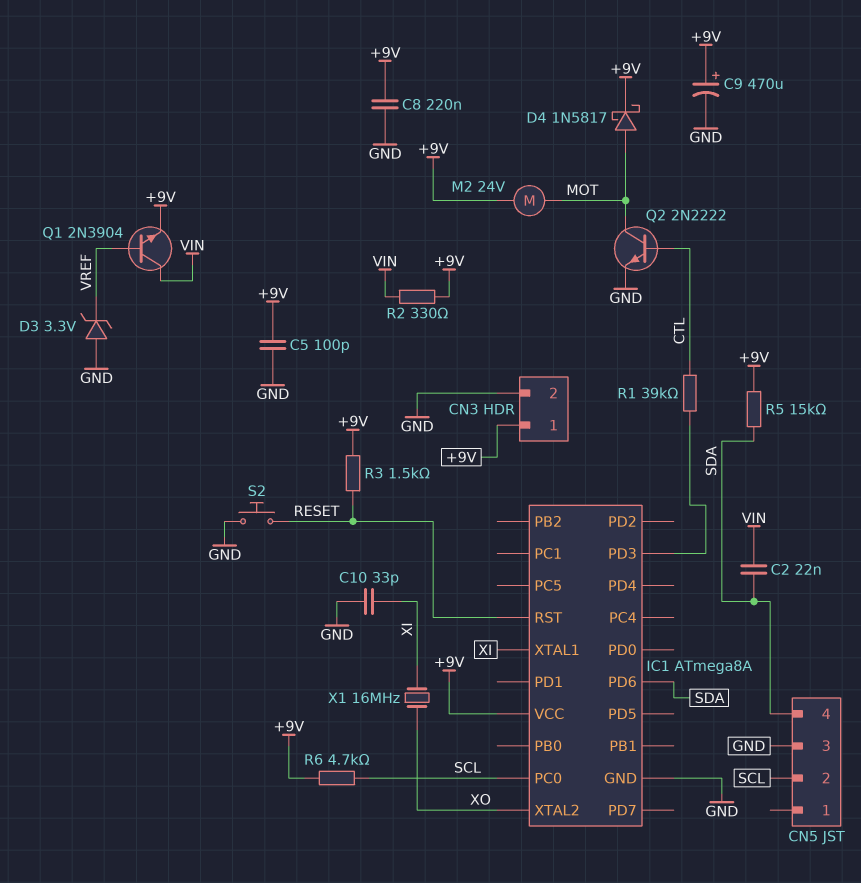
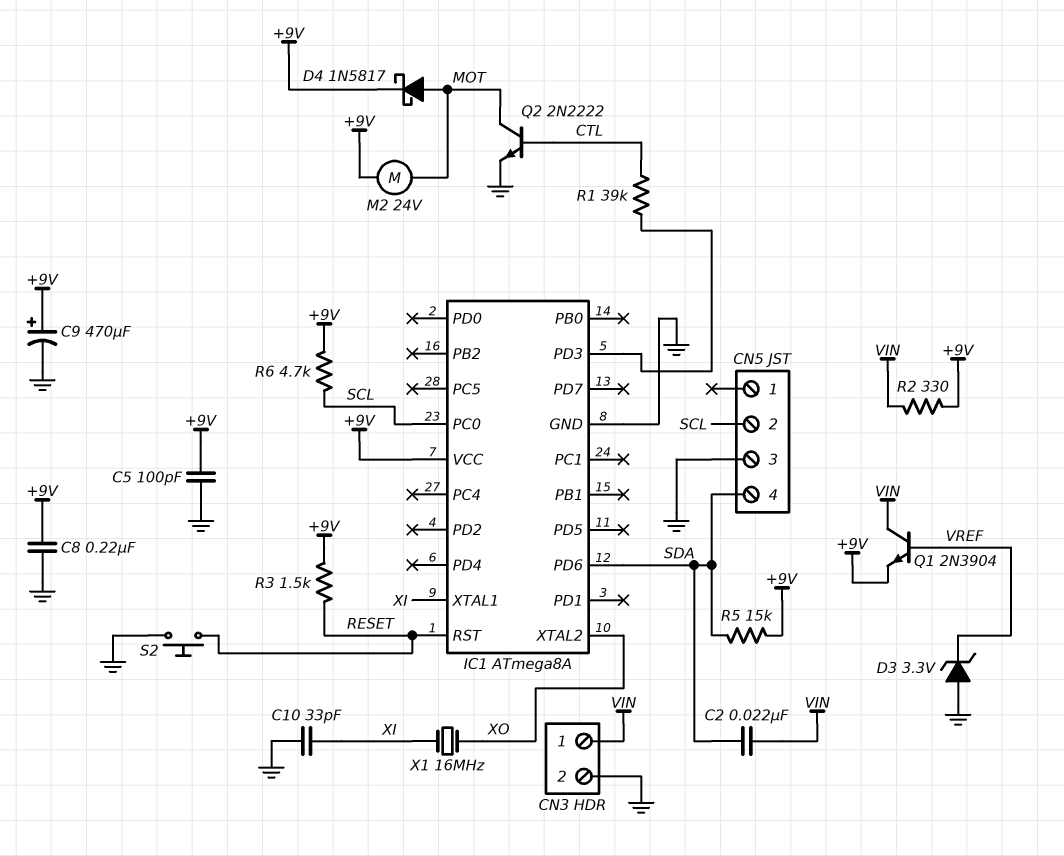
CN3 pin 1: +9V -> VIN

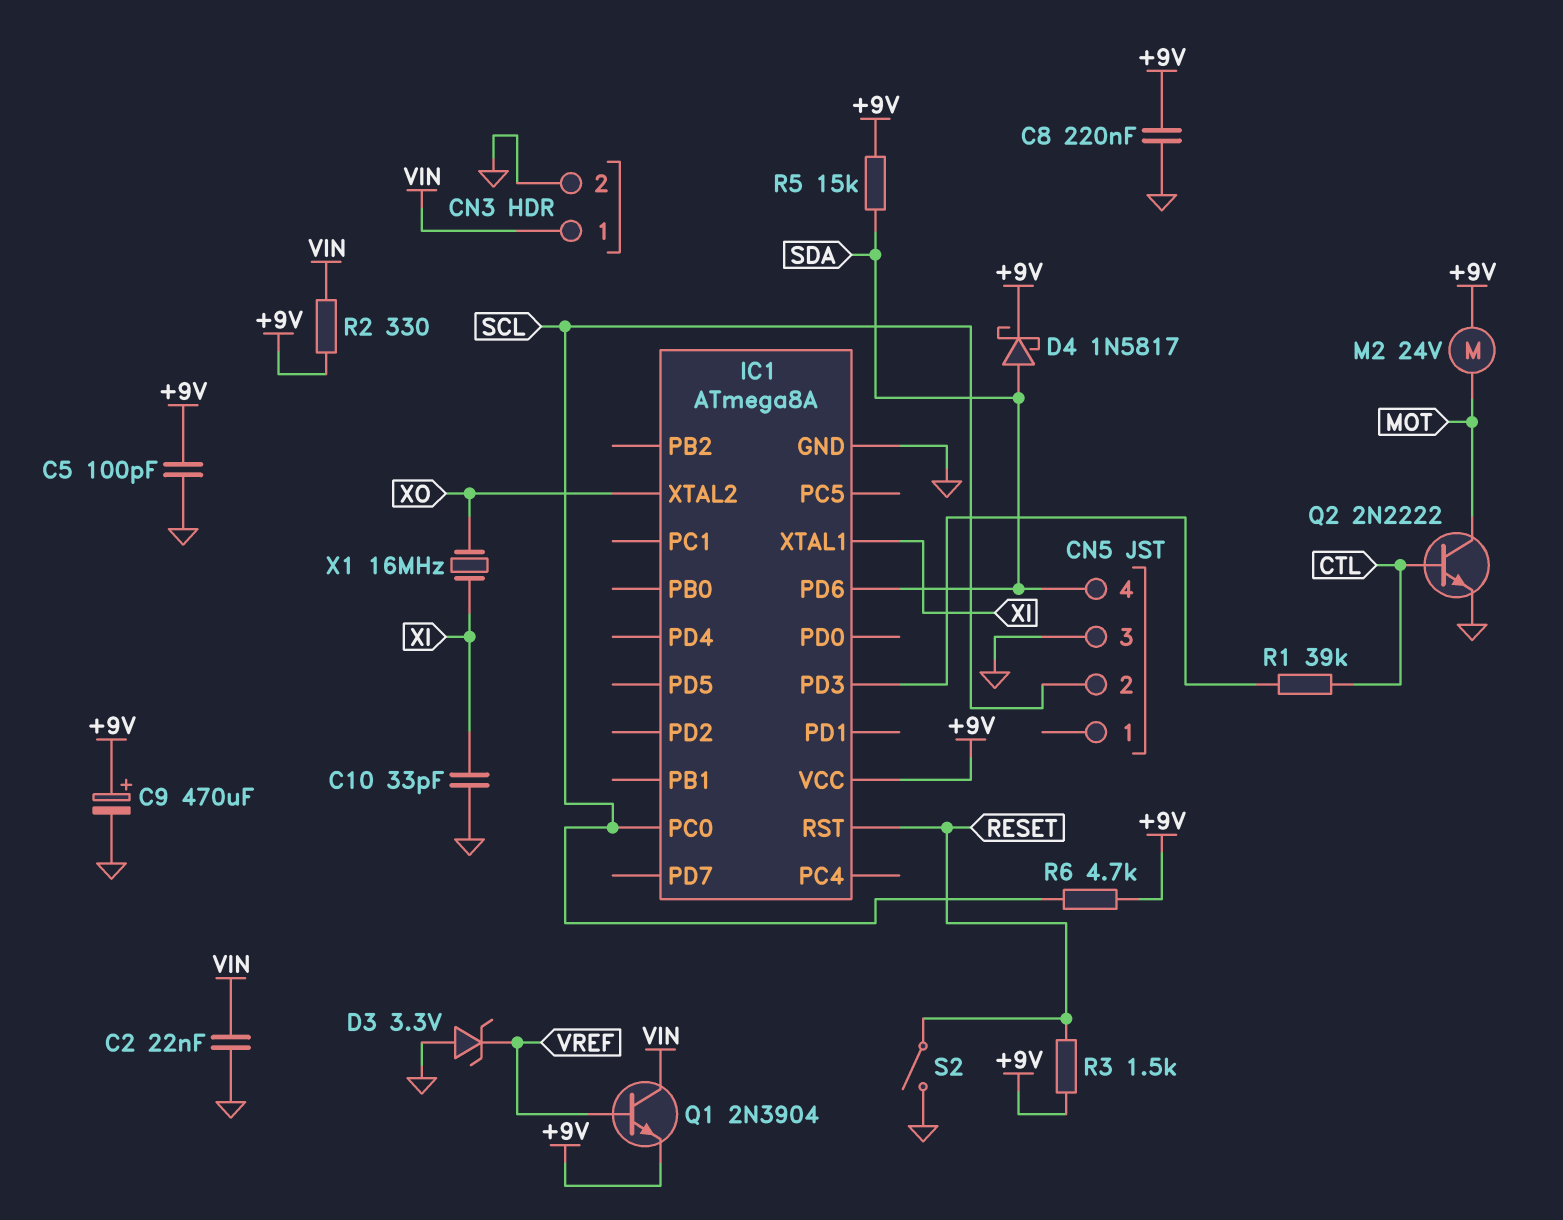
C2: 22nF (SDA, VIN) -> 22nF (GND, VIN)
D4: schottky 1N5817 (A MOT, K +9V) -> schottky 1N5817 (A SDA, K +9V)
S2: button (GND, RESET) -> switch (GND, RESET)

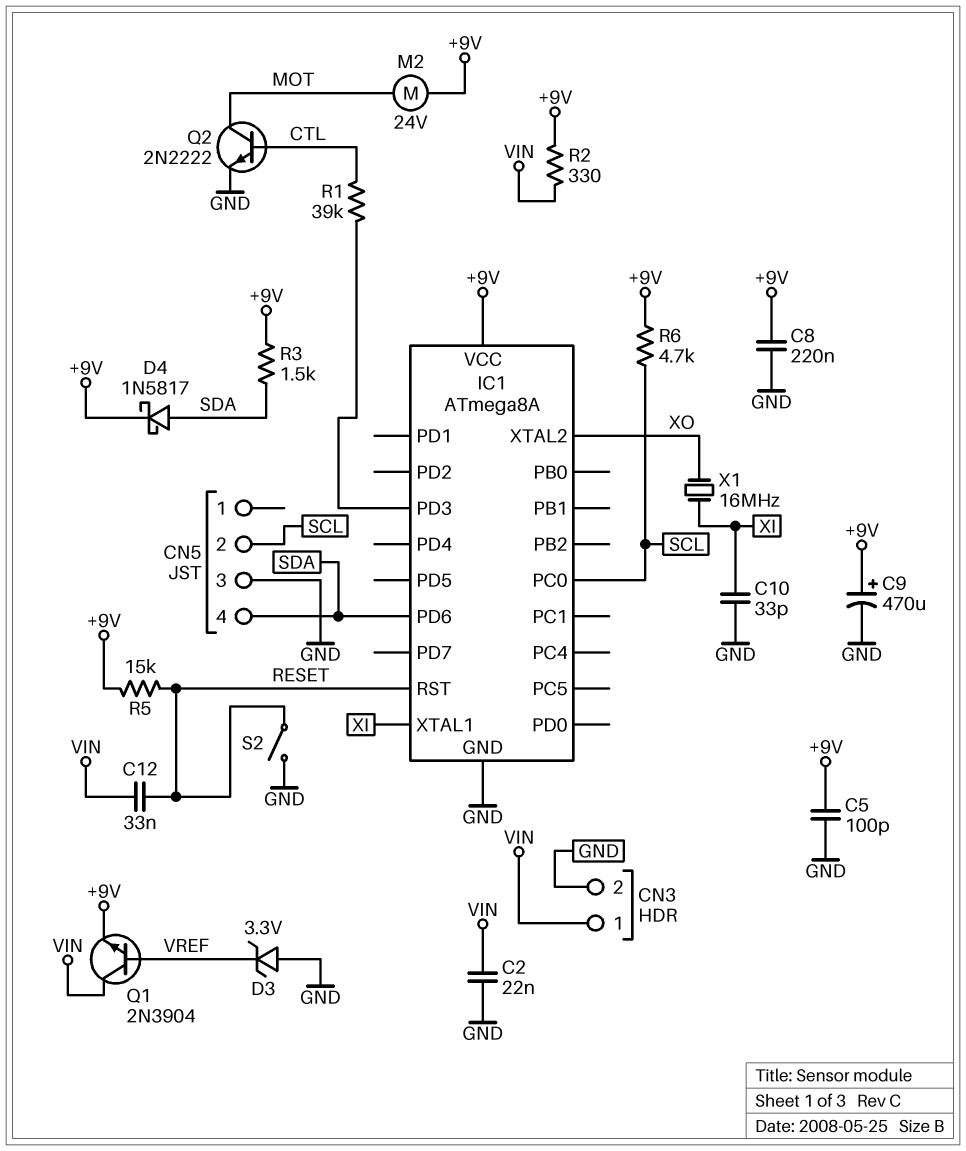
C12: none -> 33nF (RESET, VIN)
R3: 1.5k (+9V, RESET) -> 1.5k (+9V, SDA)
R5: 15k (+9V, SDA) -> 15k (+9V, RESET)

